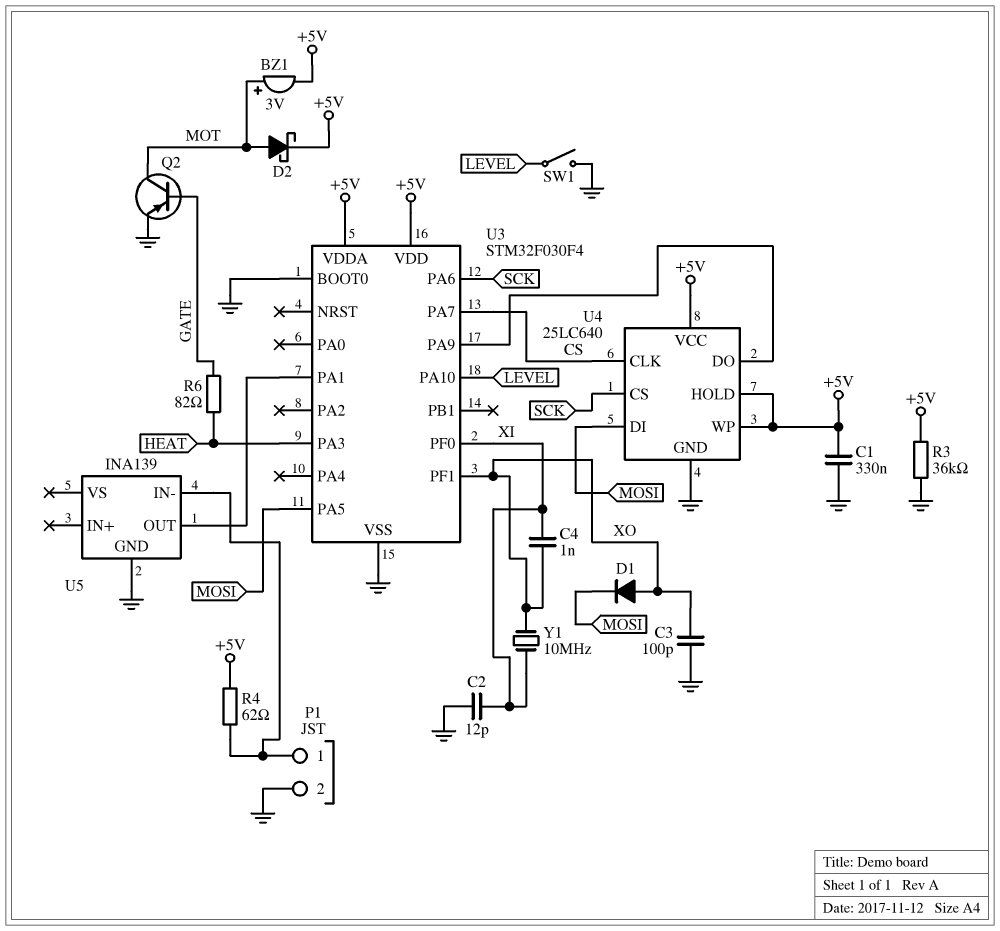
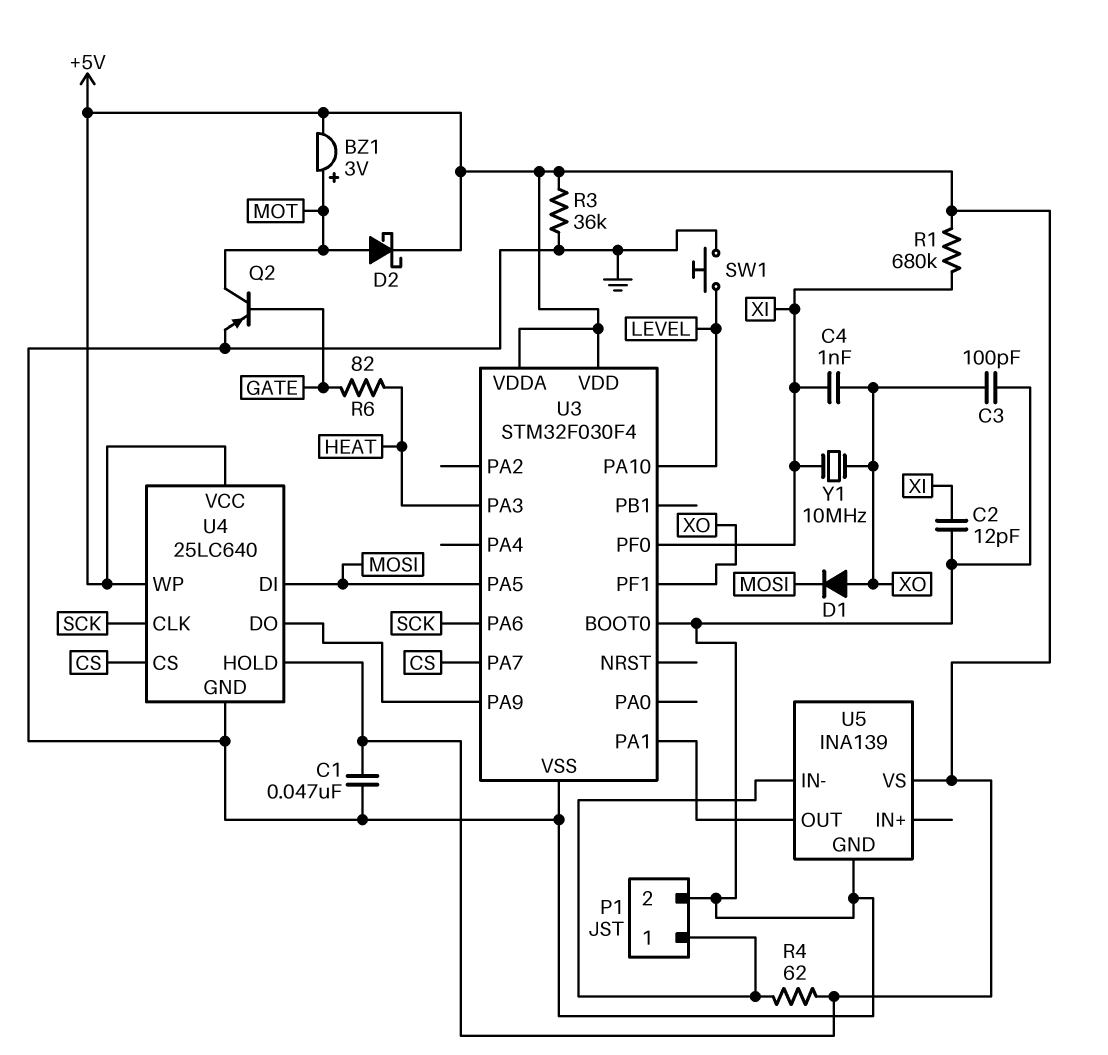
C1: 330nF (+5V, GND) -> 47nF (+5V, GND)
R1: none -> 680k (+5V, XI)
SW1: switch (GND, LEVEL) -> button (GND, LEVEL)
U4 pin CLK: CS -> SCK
U4 pin CS: SCK -> CS
U5 pin VS: none -> +5V

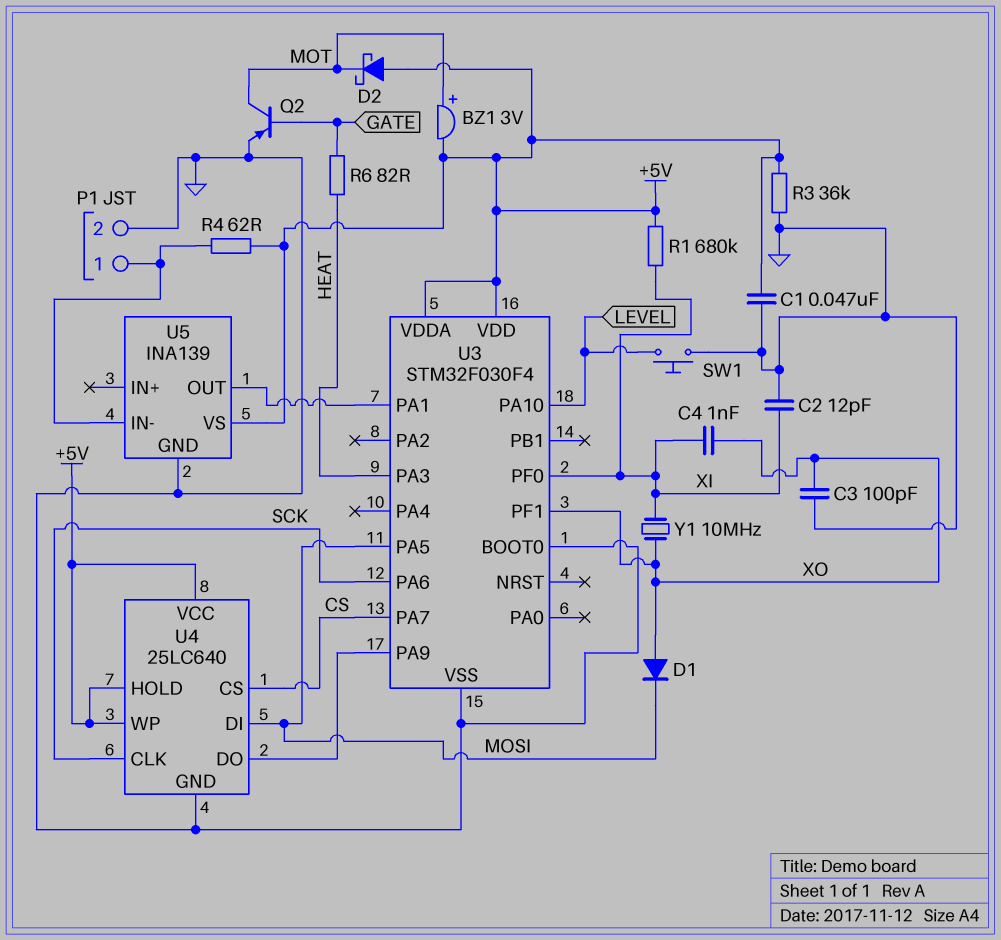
D2: schottky (A MOT, K +5V) -> schottky (A +5V, K MOT)

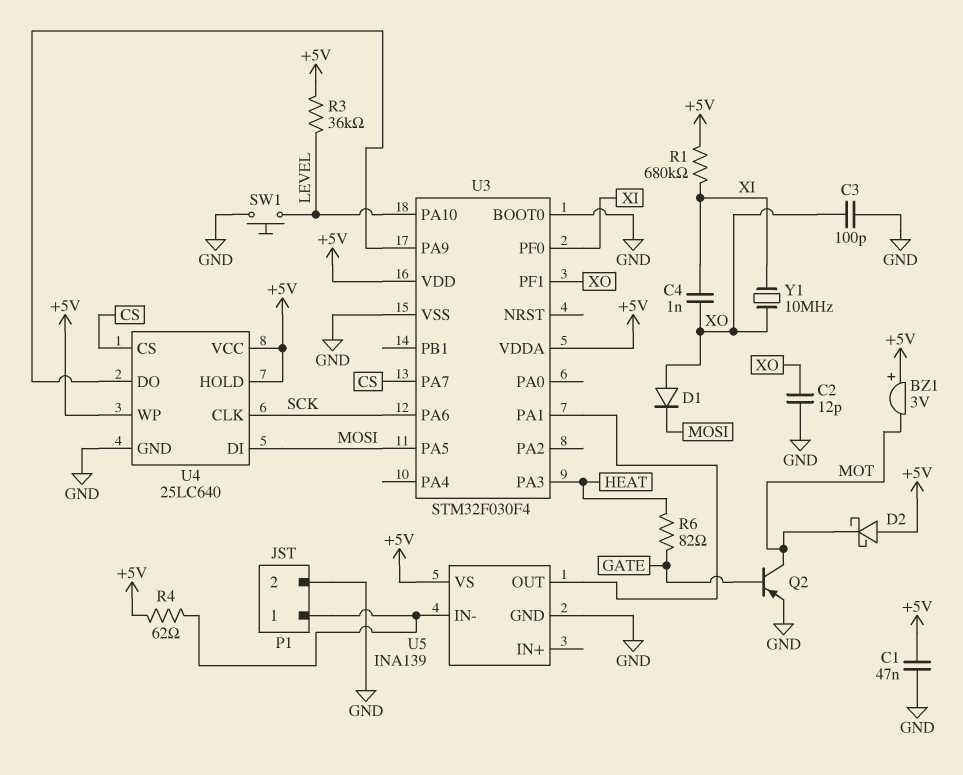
BZ1: buzzer 3V (plus MOT, minus +5V) -> buzzer 3V (plus +5V, minus MOT)
C2: 12pF (GND, XI) -> 12pF (GND, XO)
R3: 36k (+5V, GND) -> 36k (+5V, LEVEL)

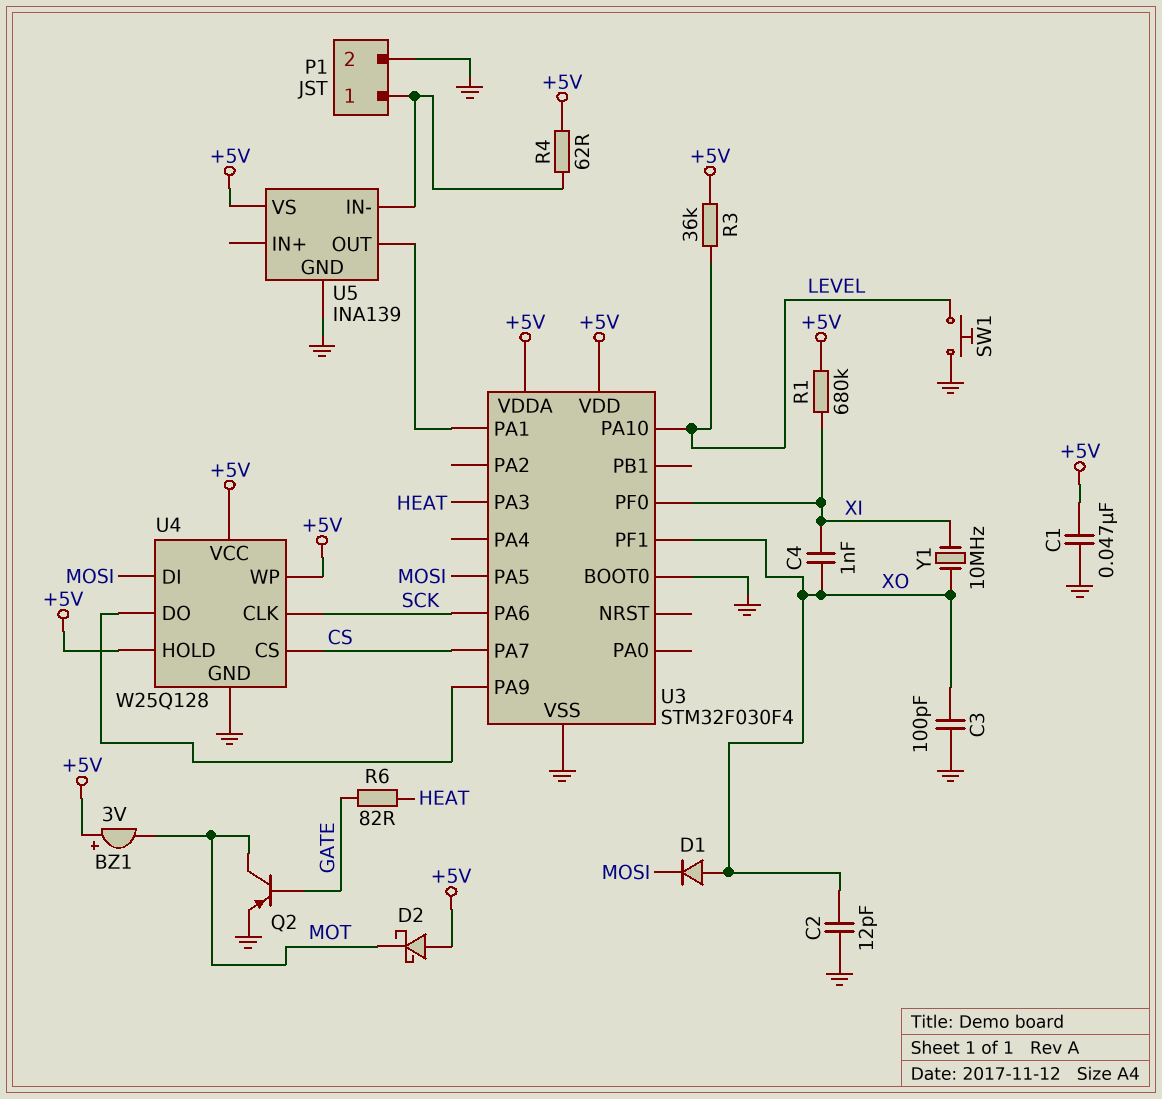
U4: 25LC640 -> W25Q128

